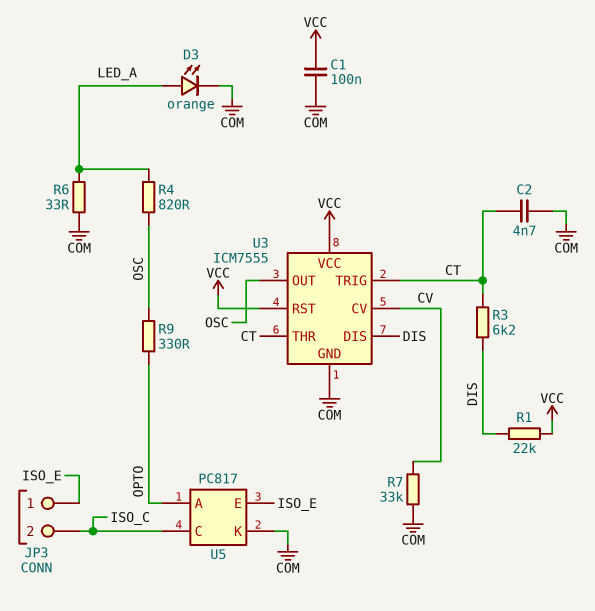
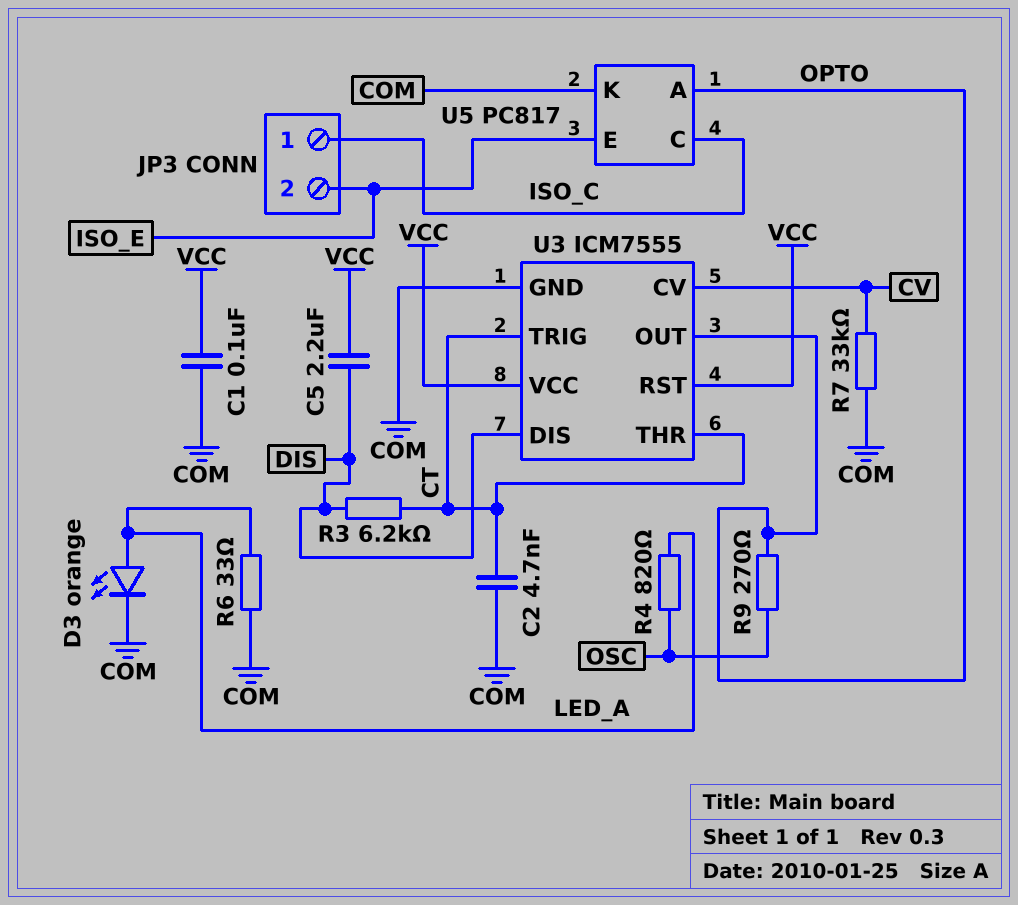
C5: none -> 2.2uF (DIS, VCC)
JP3 pin 1: ISO_E -> ISO_C
JP3 pin 2: ISO_C -> ISO_E
R1: 22k (DIS, VCC) -> none
R9: 330 (OPTO, OSC) -> 270 (OPTO, OSC)
U3 pin OUT: OSC -> OPTO

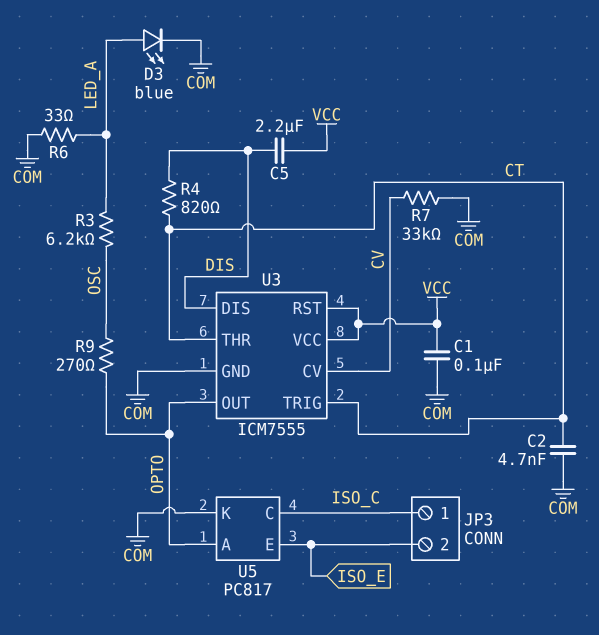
D3: LED orange (A LED_A, K COM) -> LED blue (A LED_A, K COM)
R3: 6.2k (CT, DIS) -> 6.2k (LED_A, OSC)
R4: 820 (LED_A, OSC) -> 820 (CT, DIS)

